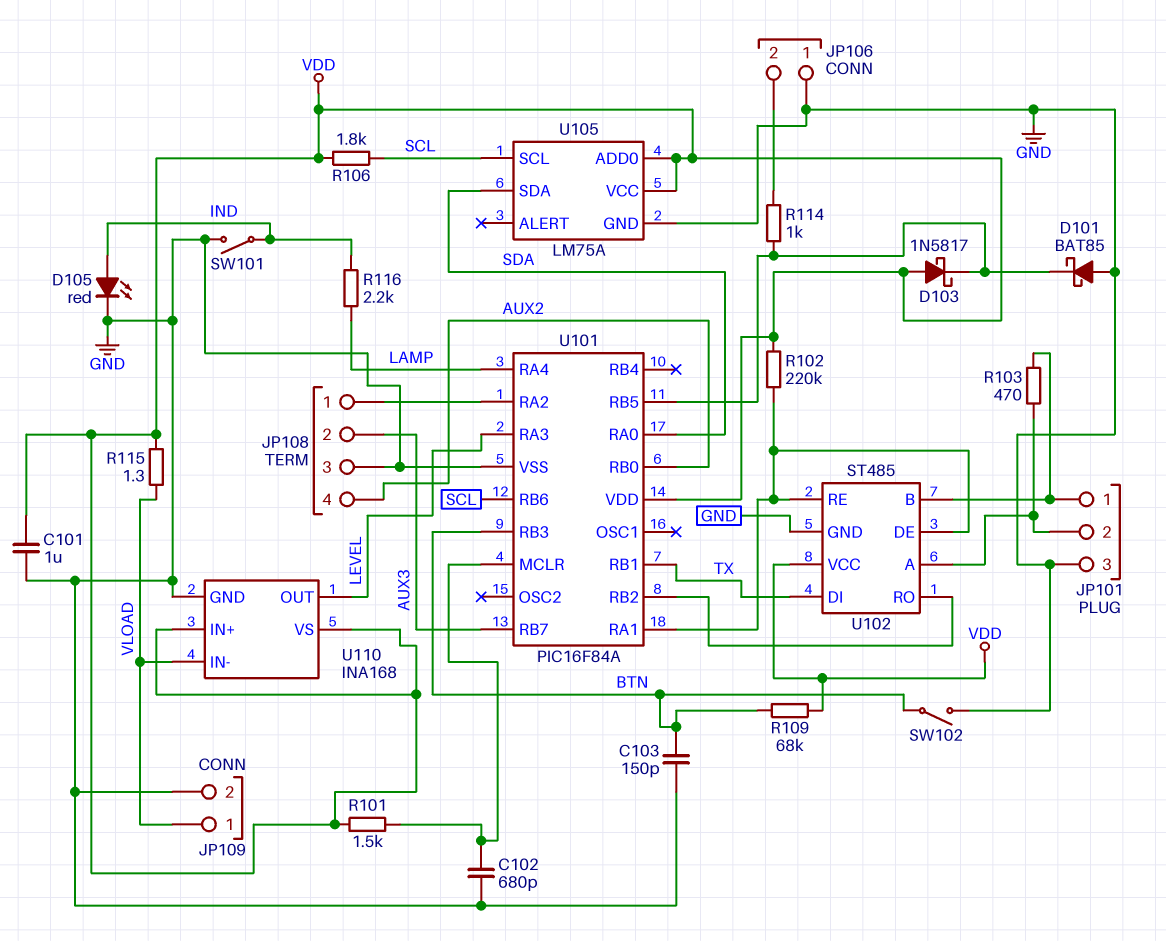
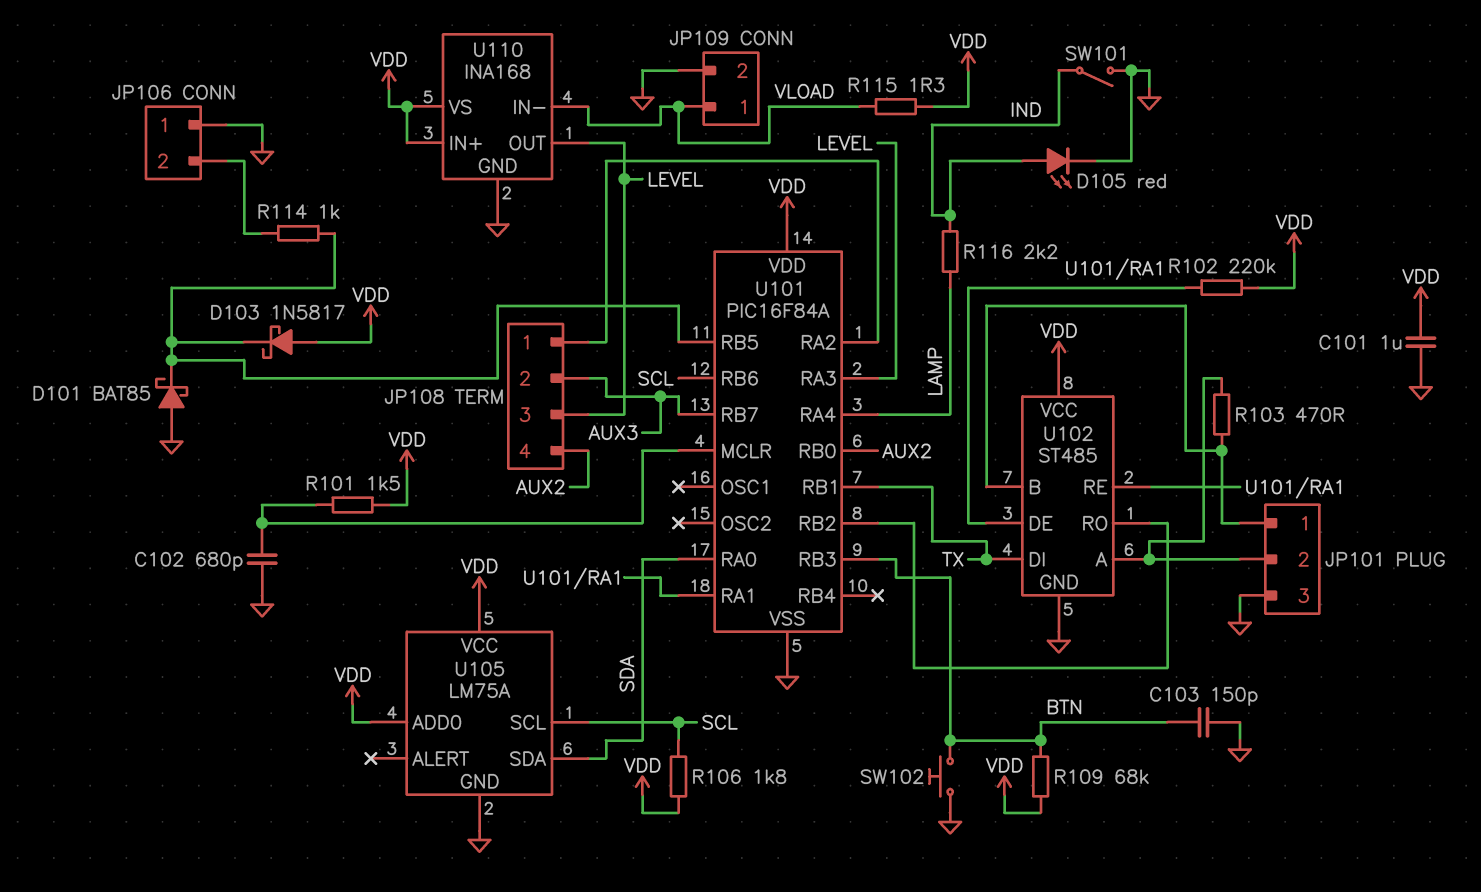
JP108 pin 3: GND -> LEVEL
SW102: switch (BTN, GND) -> button (BTN, GND)

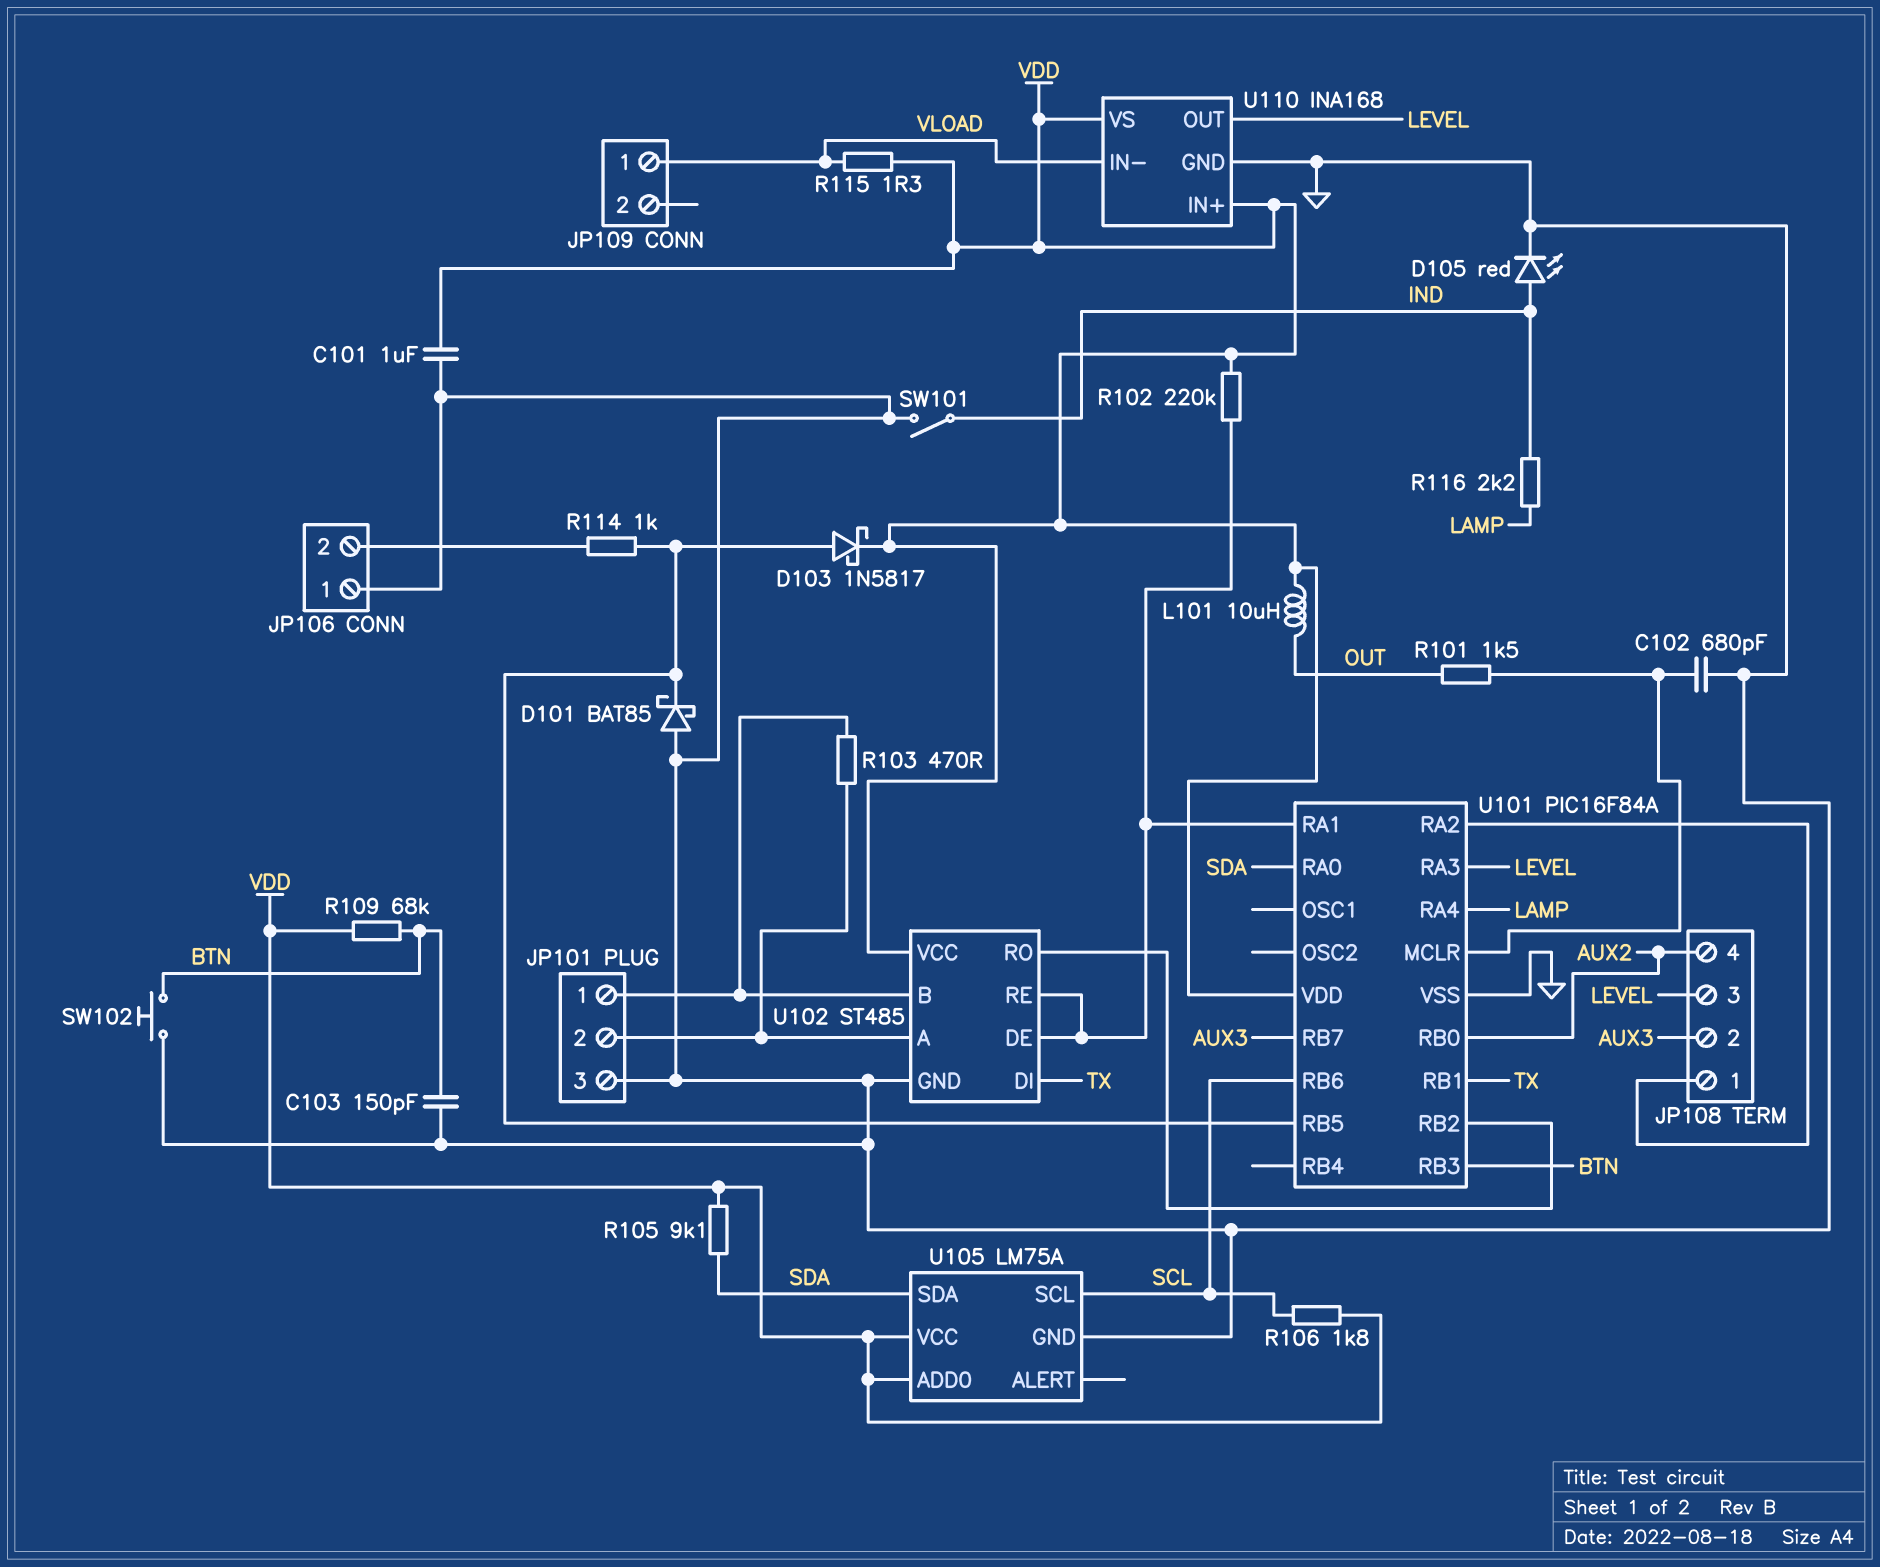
D103: schottky 1N5817 (A VDD, K U101/RB5) -> schottky 1N5817 (A U101/RB5, K VDD)
JP109 pin 2: GND -> none
L101: none -> 10uH (OUT, VDD)
R101: 1.5k (U101/MCLR, VDD) -> 1.5k (OUT, U101/MCLR)
R105: none -> 9.1k (SDA, VDD)

